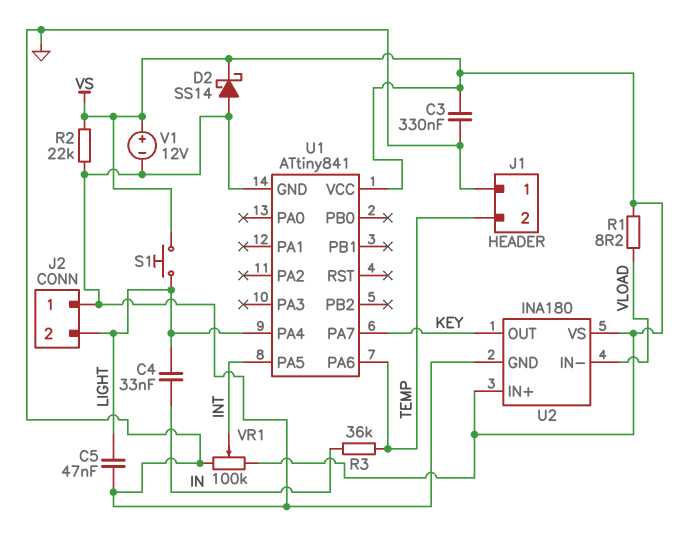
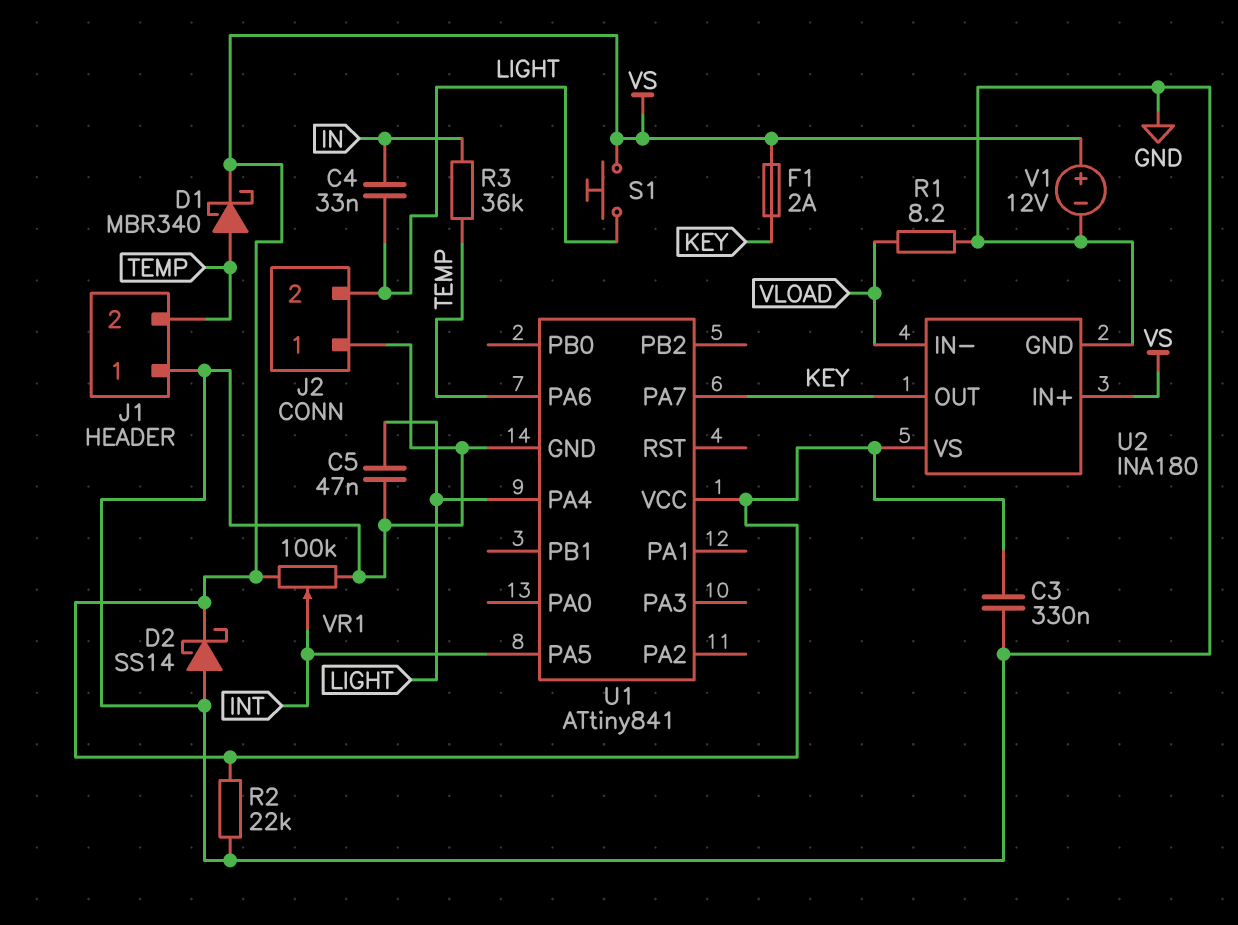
D1: none -> schottky MBR340 (A TEMP, K VS)
F1: none -> 2A (KEY, VS)
R1: 8.2 (VLOAD, VS) -> 8.2 (GND, VLOAD)

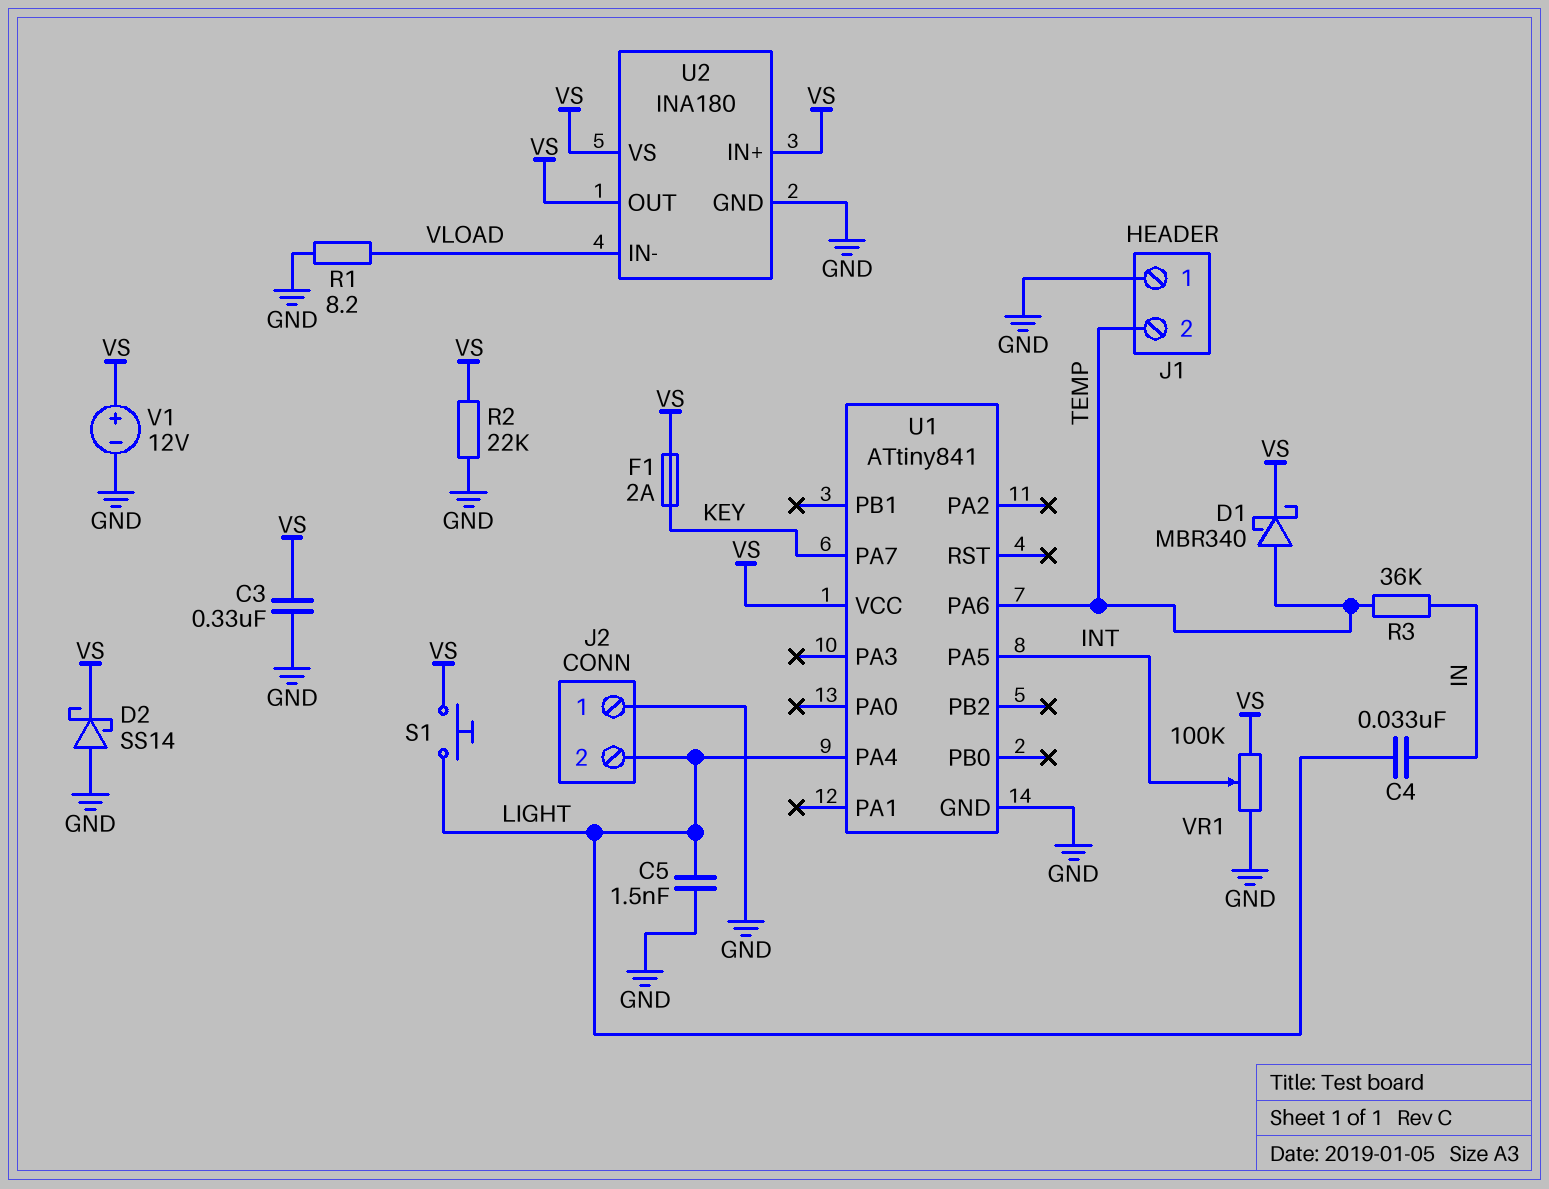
C5: 47nF (GND, LIGHT) -> 1.5nF (GND, LIGHT)
U2 pin OUT: KEY -> VS

